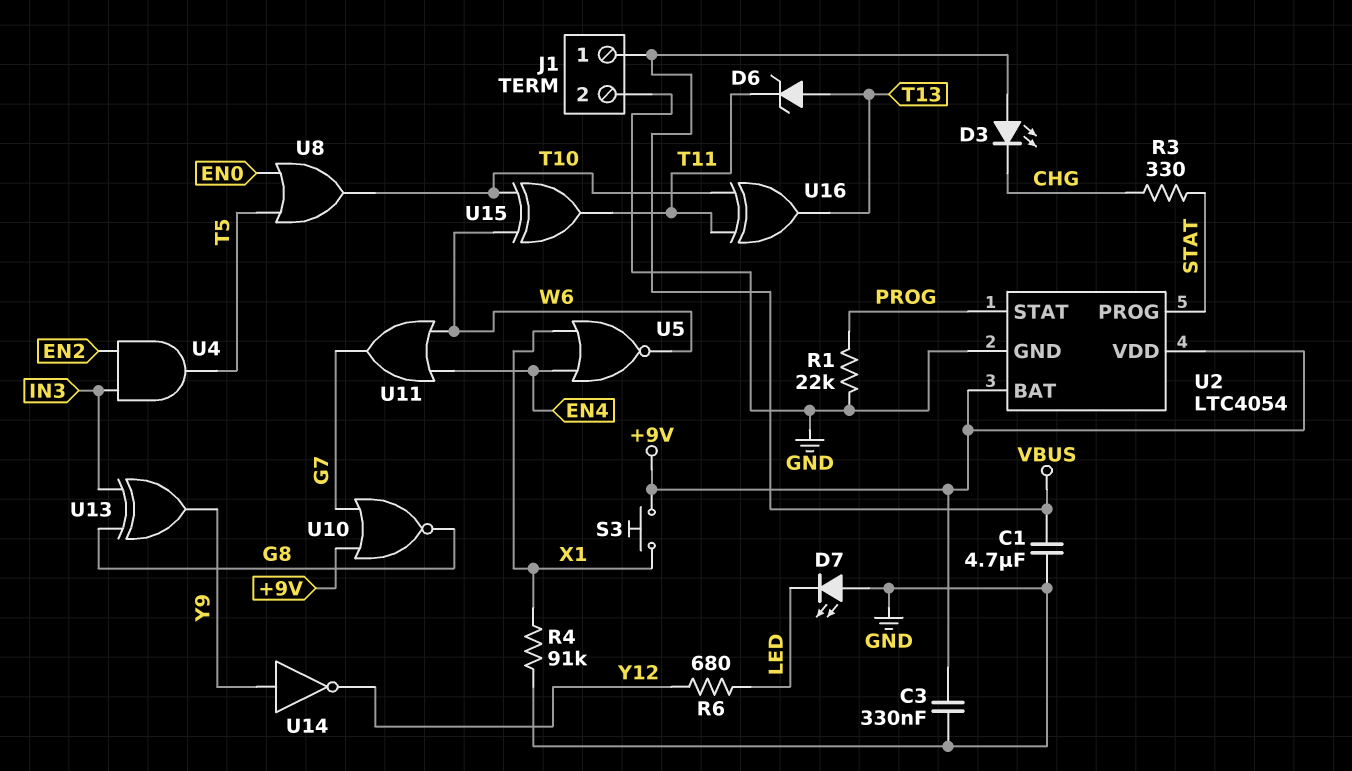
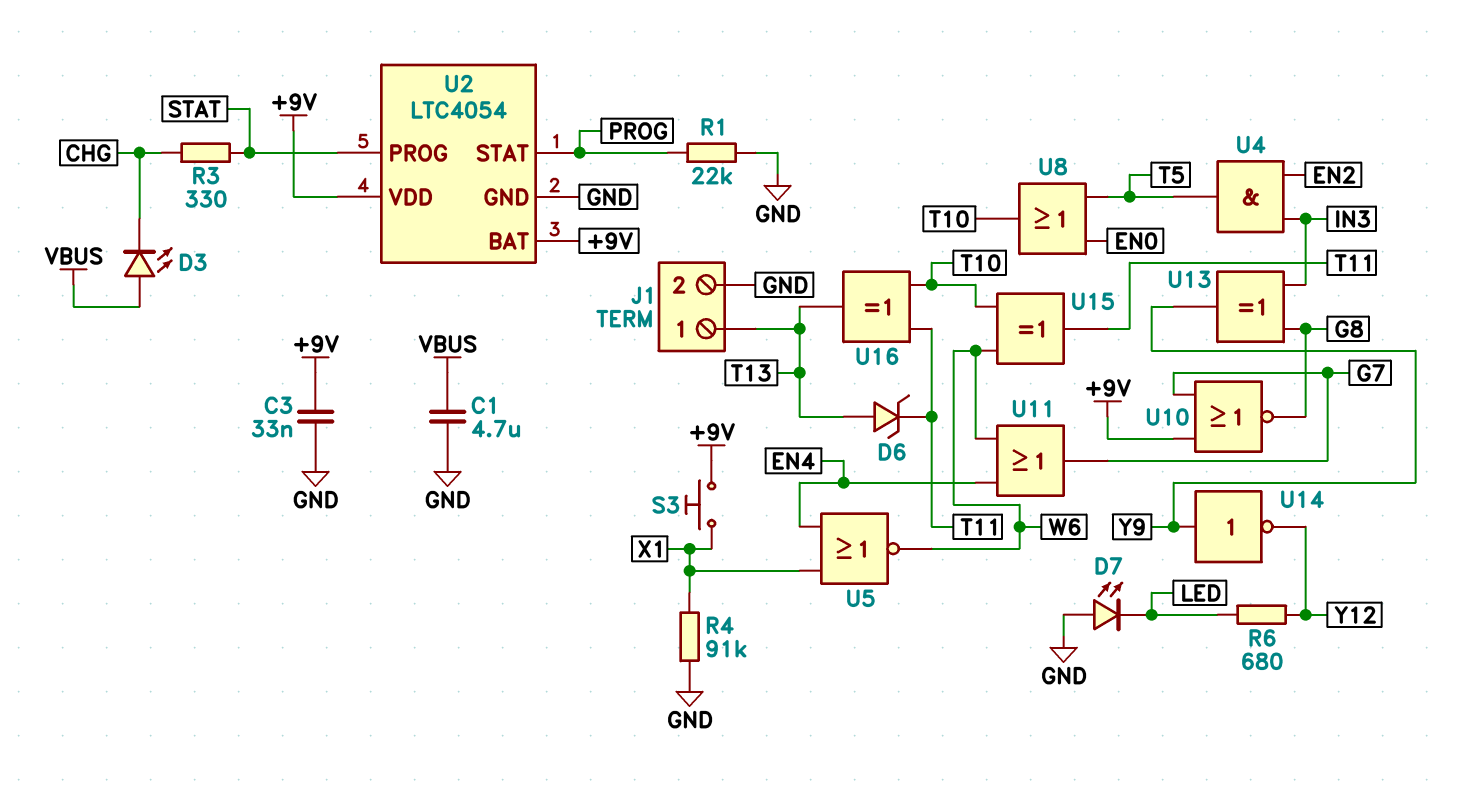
C3: 330nF (+9V, GND) -> 33nF (+9V, GND)
J1 pin 1: VBUS -> T13

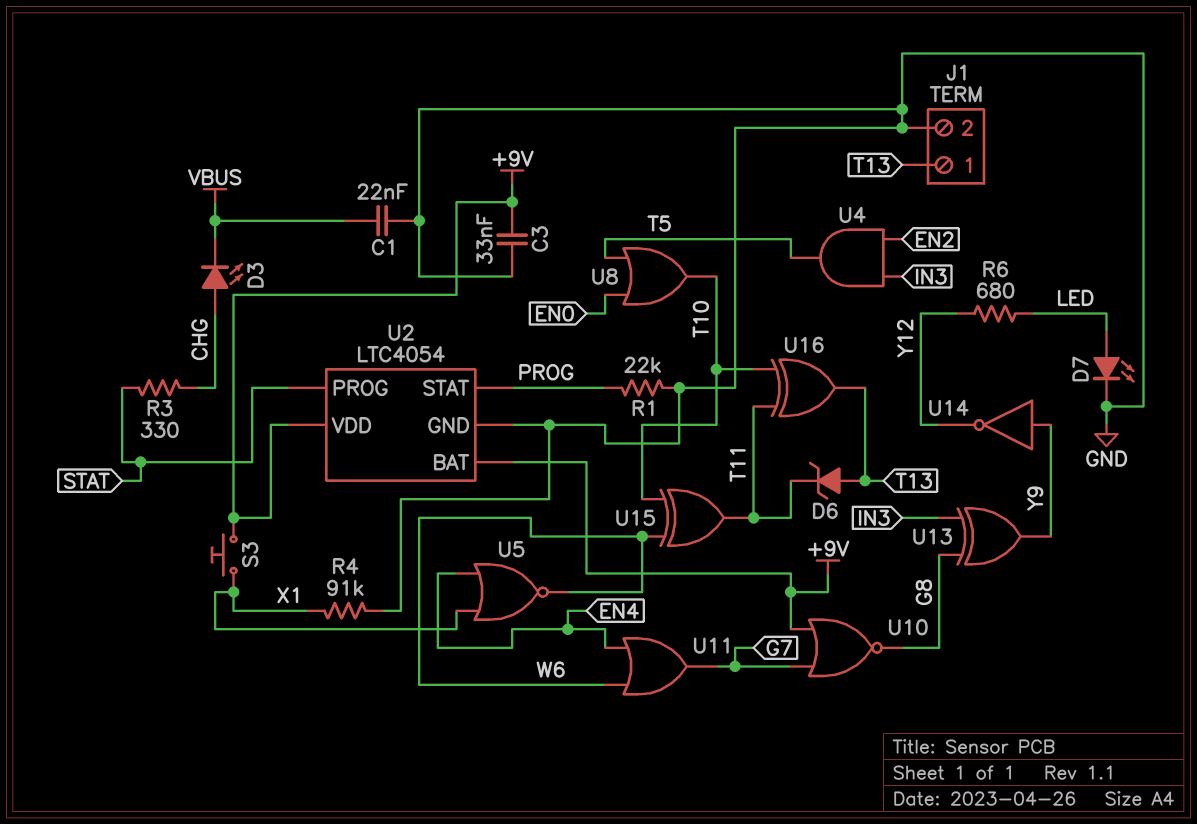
C1: 4.7uF (GND, VBUS) -> 22nF (GND, VBUS)
D3: LED (A VBUS, K CHG) -> LED (A CHG, K VBUS)
D7: LED (A GND, K LED) -> LED (A LED, K GND)

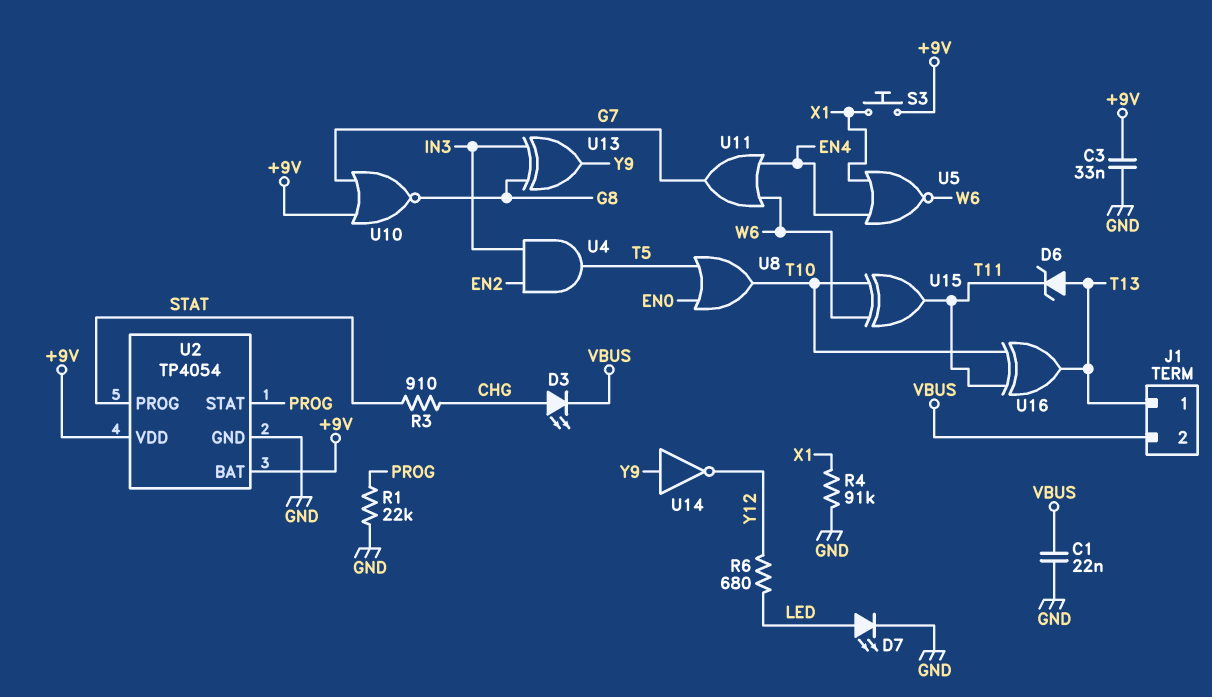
J1 pin 2: GND -> VBUS
R3: 330 (CHG, STAT) -> 910 (CHG, STAT)
U2: LTC4054 -> TP4054

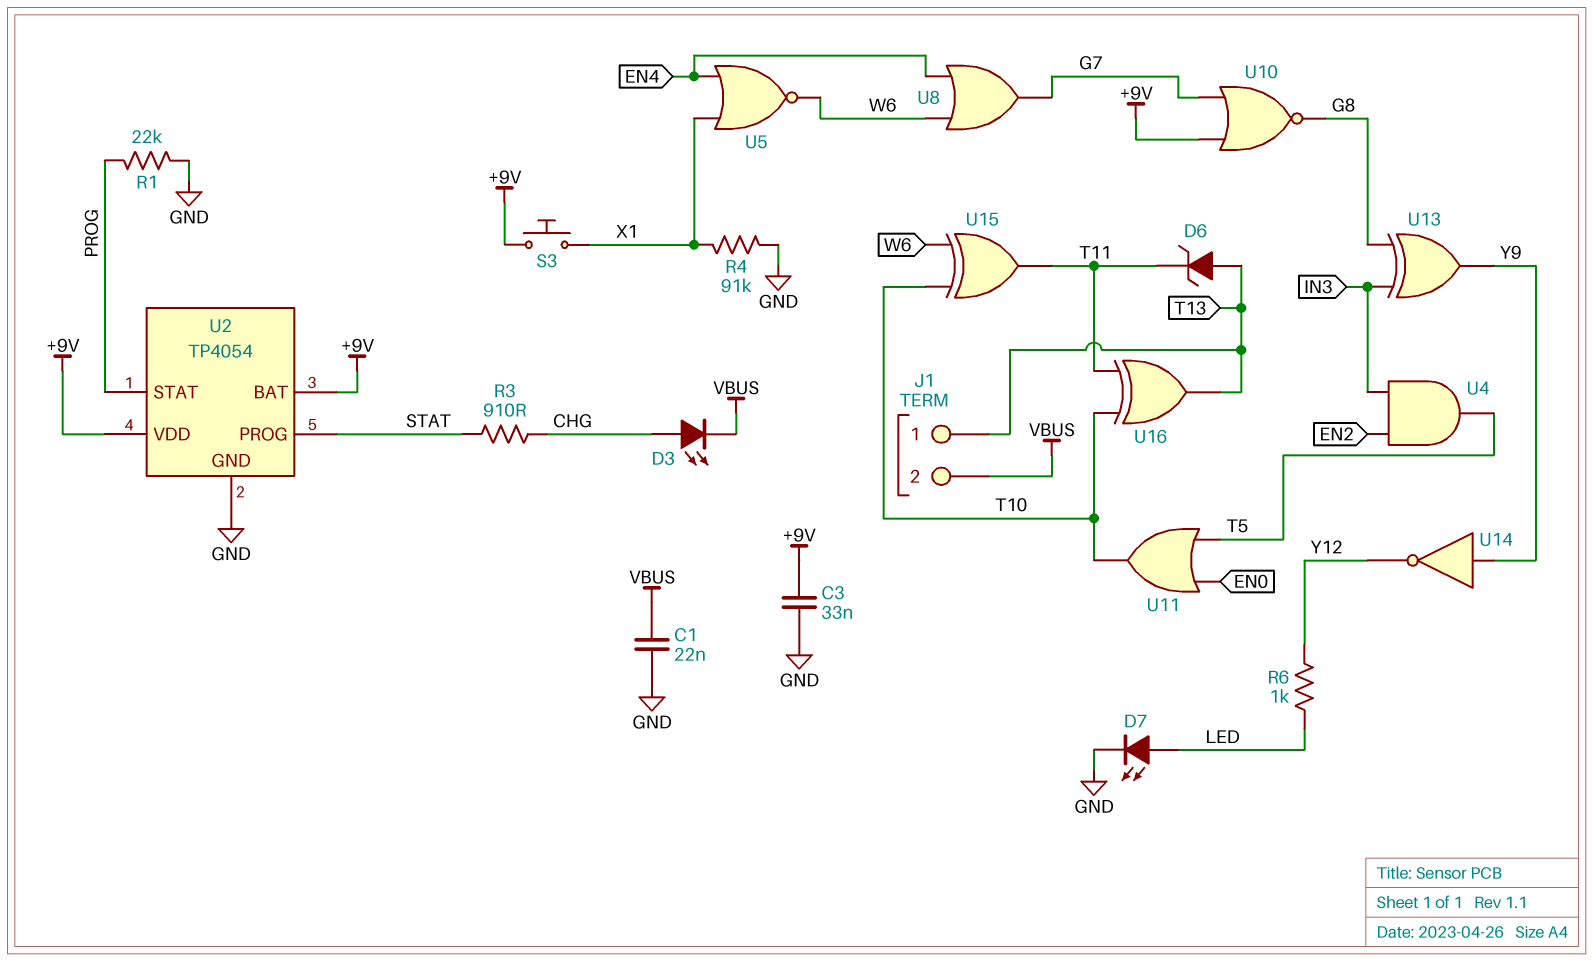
R6: 680 (LED, Y12) -> 1k (LED, Y12)
U8: OR (in EN0, in T5, out T10) -> OR (in EN4, in W6, out G7)
U11: OR (in EN4, in W6, out G7) -> OR (in EN0, in T5, out T10)

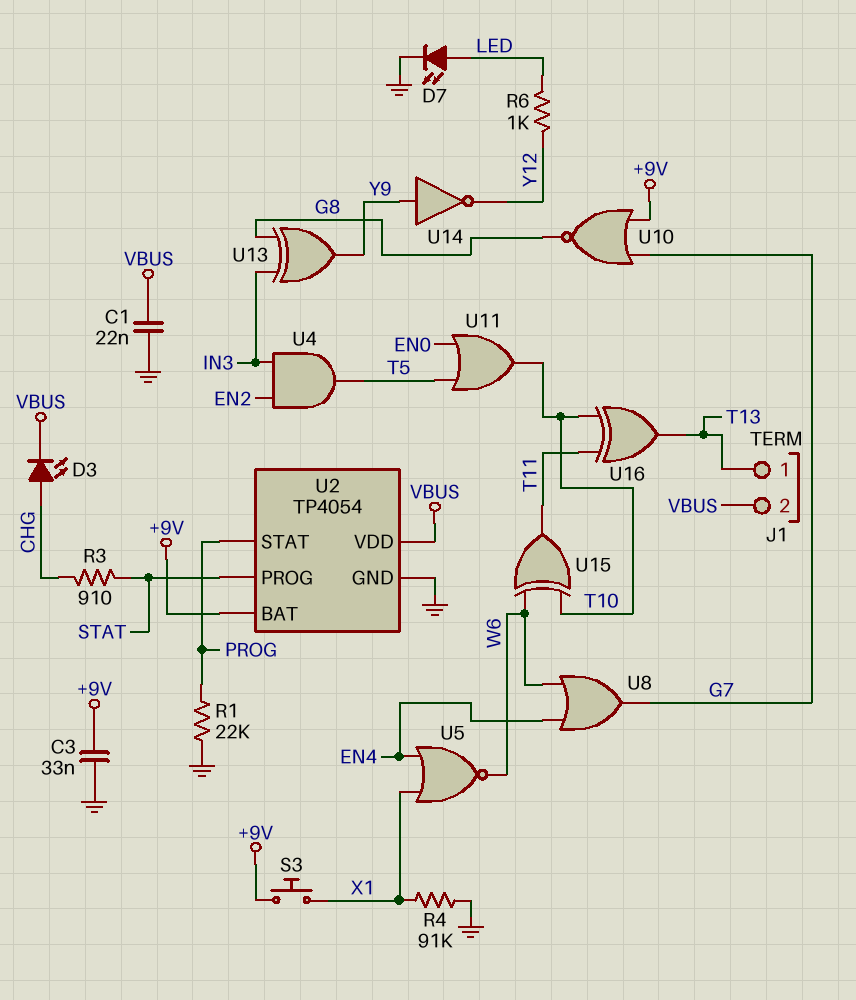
D6: zener (A T13, K T11) -> none
U2 pin VDD: +9V -> VBUS

